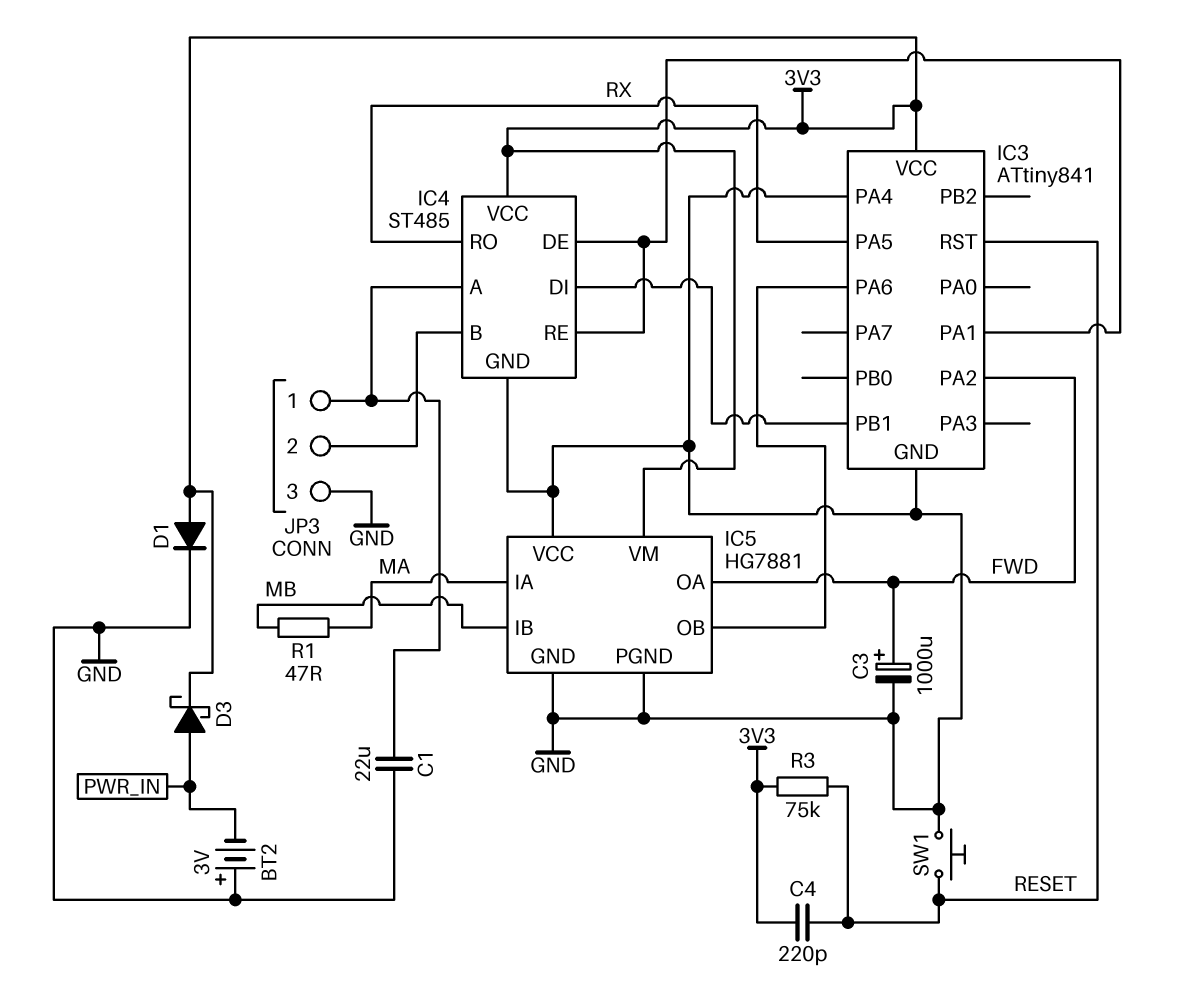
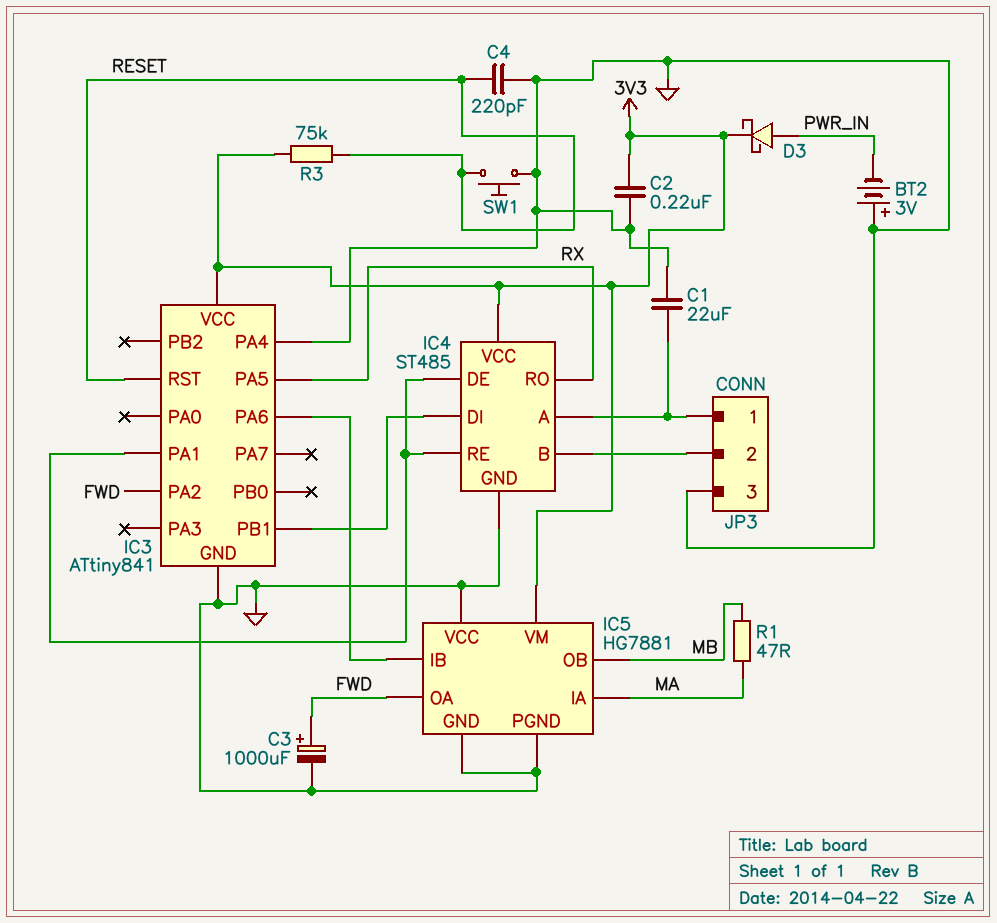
C2: none -> 220nF (3V3, GND)
C4: 220pF (3V3, RESET) -> 220pF (GND, RESET)
D1: diode (A 3V3, K GND) -> none
IC5 pin IB: MB -> IC3/PA6
IC5 pin OB: IC3/PA6 -> MB

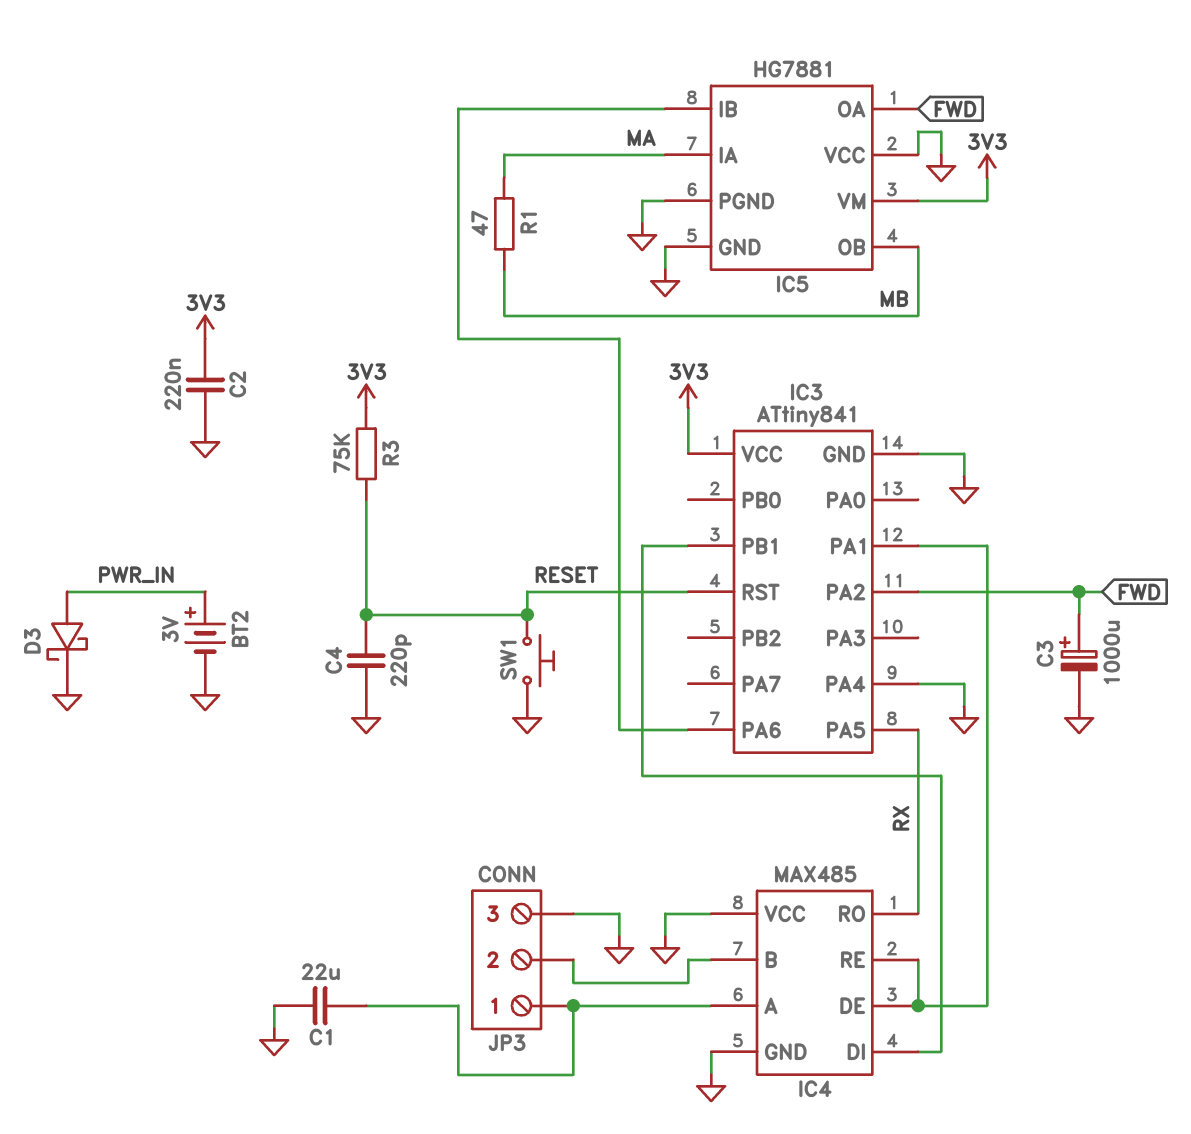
BT2: 3V (plus GND, minus PWR_IN) -> 3V (plus PWR_IN, minus GND)
D3: schottky (A PWR_IN, K 3V3) -> schottky (A PWR_IN, K GND)
IC4: ST485 -> MAX485
IC4 pin VCC: 3V3 -> GND

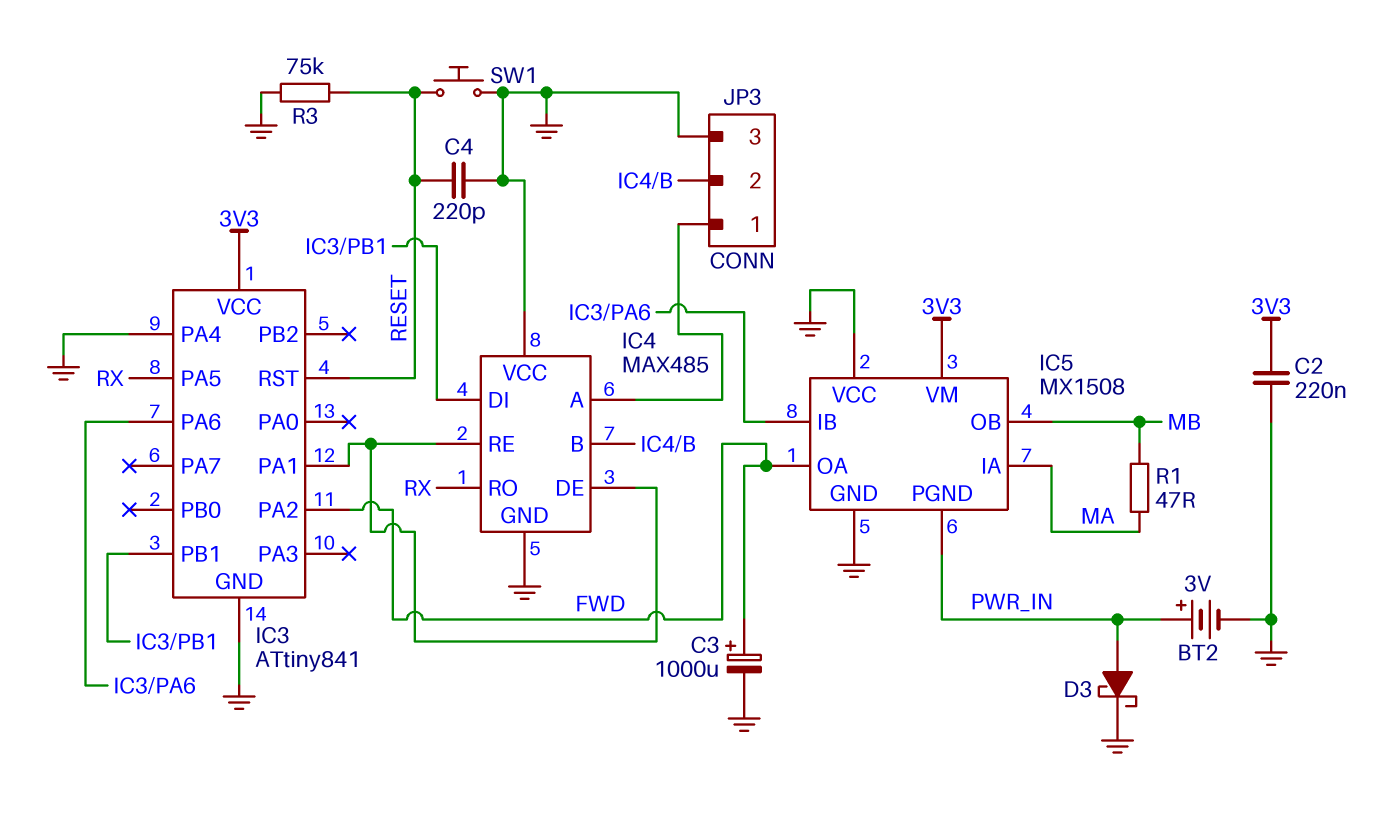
C1: 22uF (GND, IC4/A) -> none
IC5: HG7881 -> MX1508
IC5 pin PGND: GND -> PWR_IN
R3: 75k (3V3, RESET) -> 75k (GND, RESET)

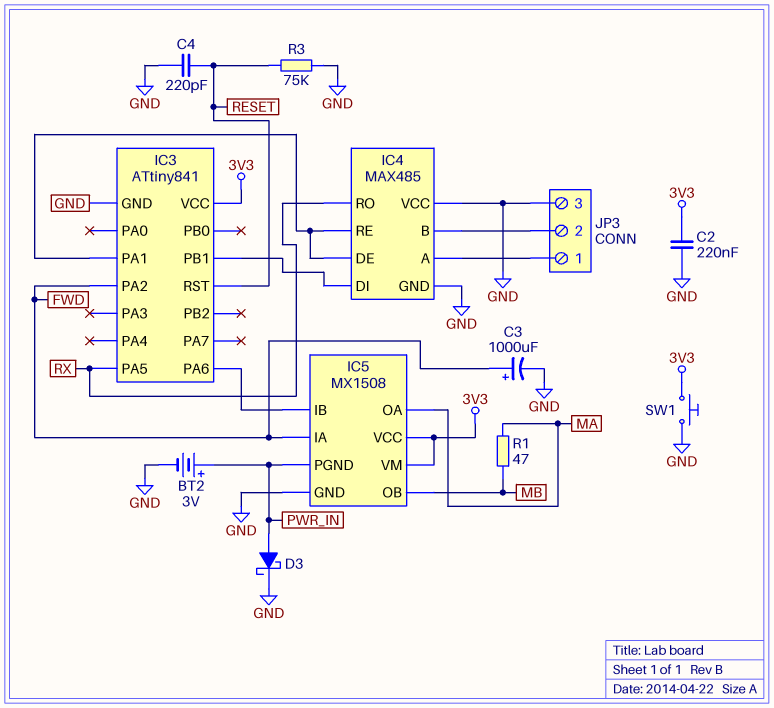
IC3 pin PA4: GND -> none
IC5 pin IA: MA -> FWD
IC5 pin OA: FWD -> MA
IC5 pin VCC: GND -> 3V3
SW1: button (GND, RESET) -> button (3V3, GND)

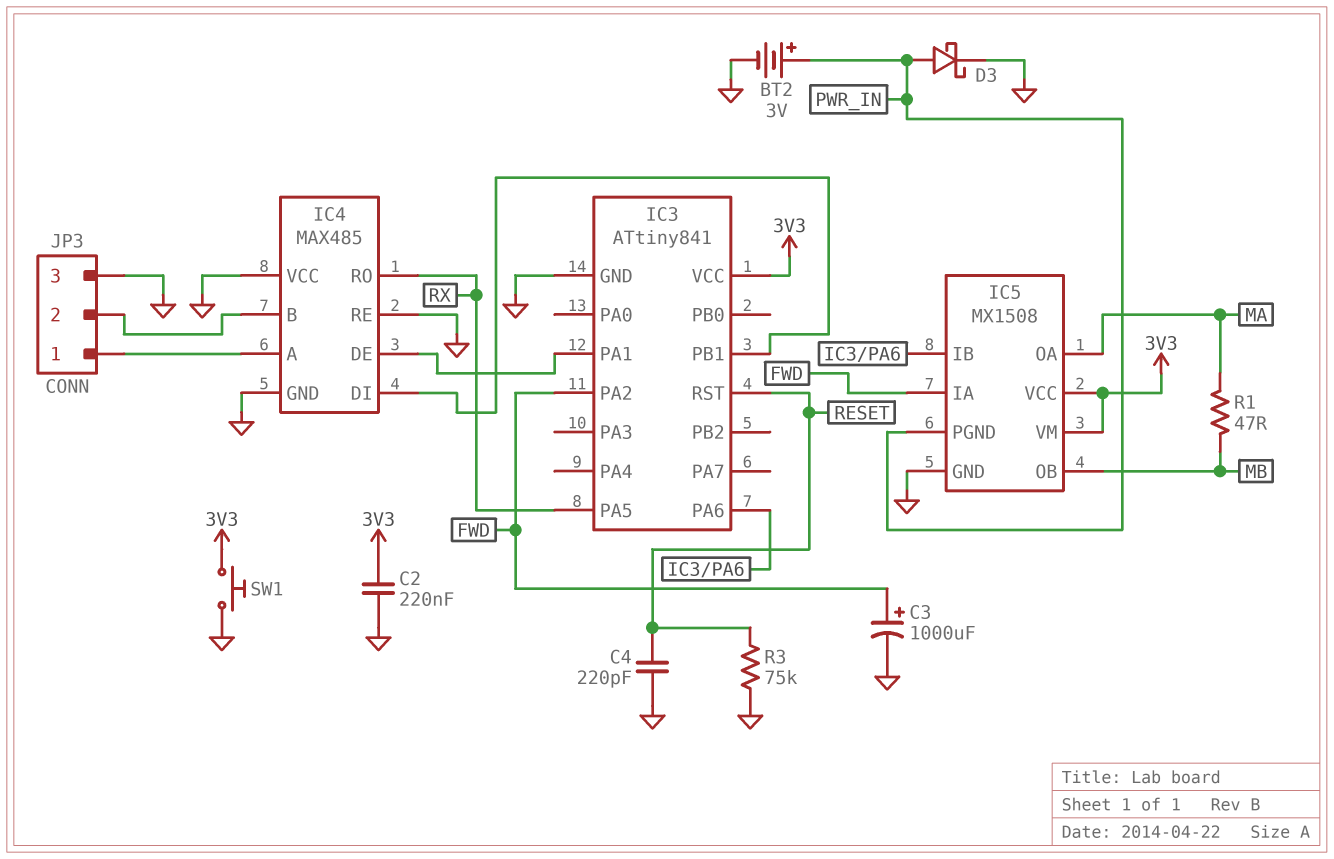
IC4 pin RE: IC3/PA1 -> GND

